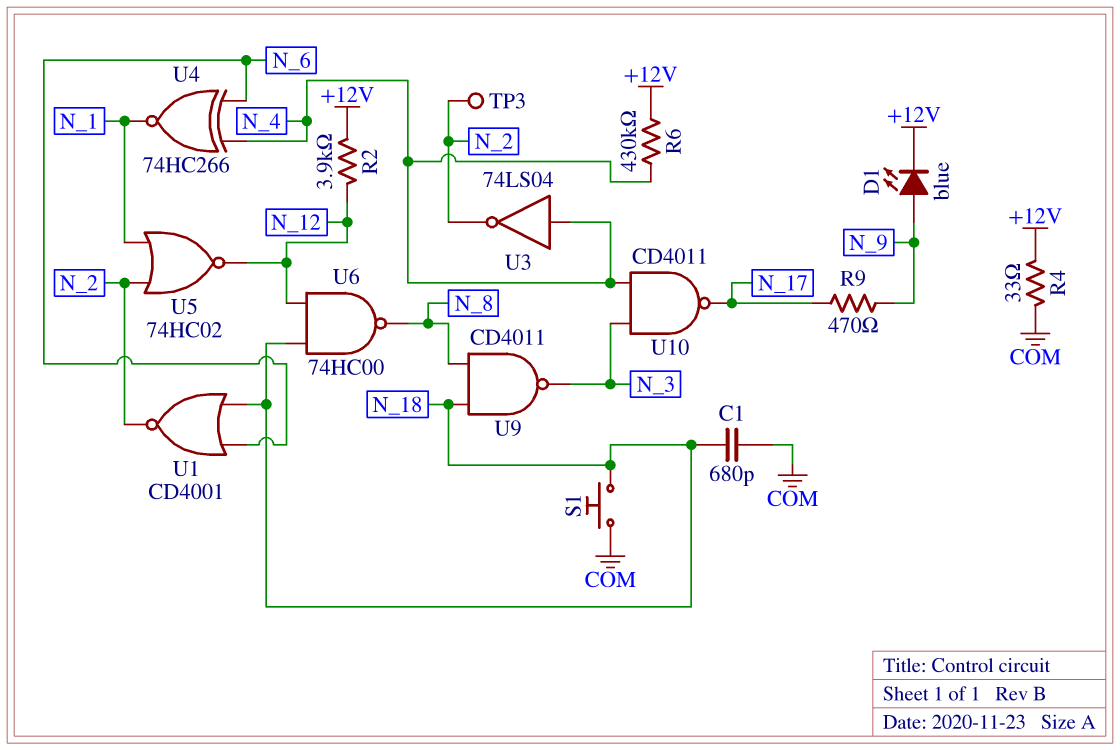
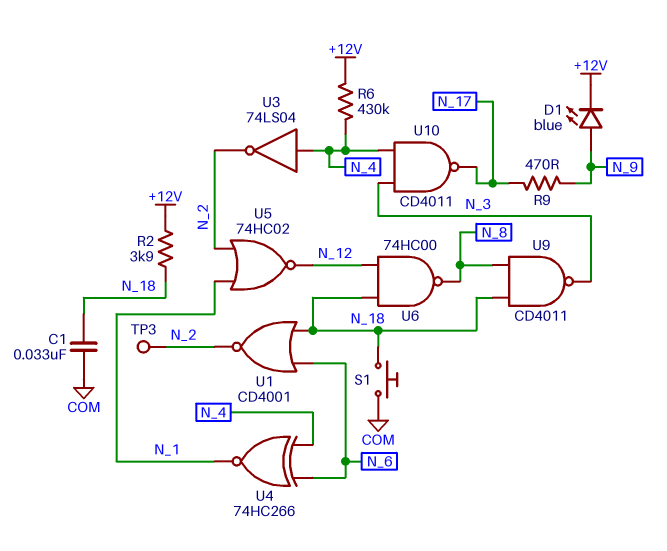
C1: 680pF (COM, N_18) -> 33nF (COM, N_18)
R2: 3.9k (+12V, N_12) -> 3.9k (+12V, N_18)
R4: 33 (+12V, COM) -> none

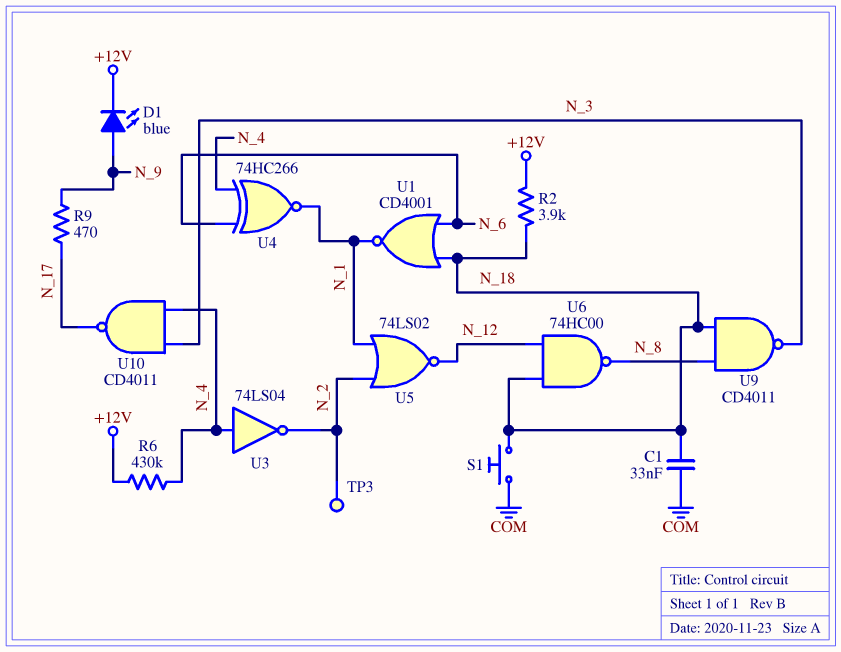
U1: NOR CD4001 (in N_6, in N_18, out N_2) -> NOR CD4001 (in N_6, in N_18, out N_1)
U5: NOR 74HC02 (in N_1, in N_2, out N_12) -> NOR 74LS02 (in N_1, in N_2, out N_12)

